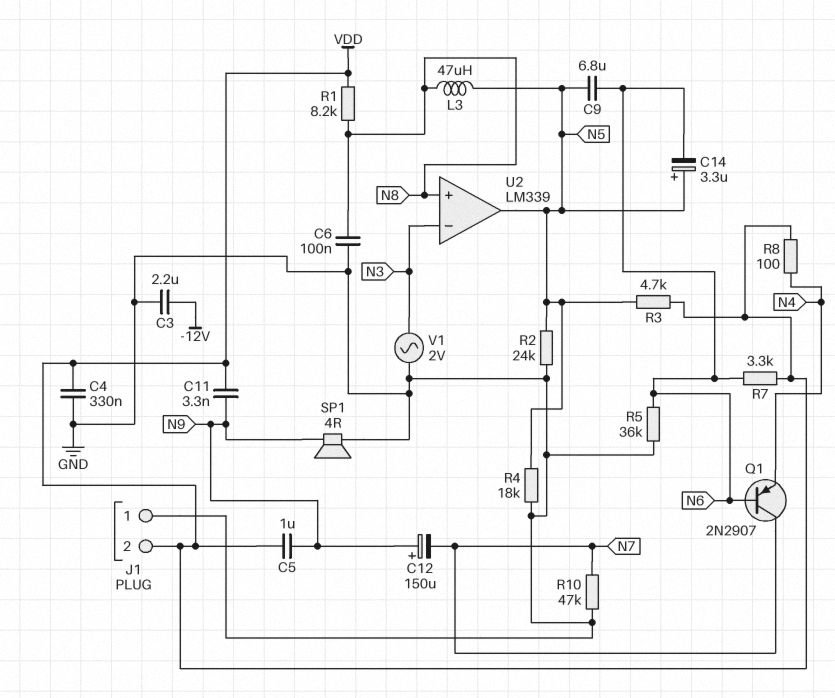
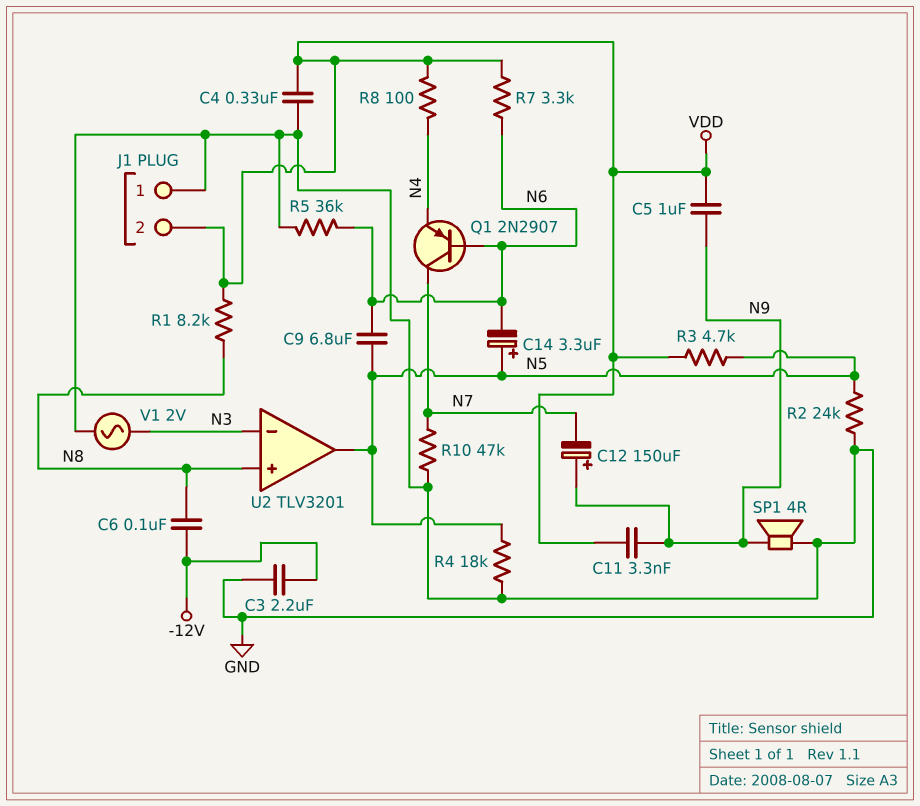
C6: 100nF (GND, N8) -> 100nF (-12V, N8)
L3: 47uH (N5, N8) -> none
U2: LM339 -> TLV3201

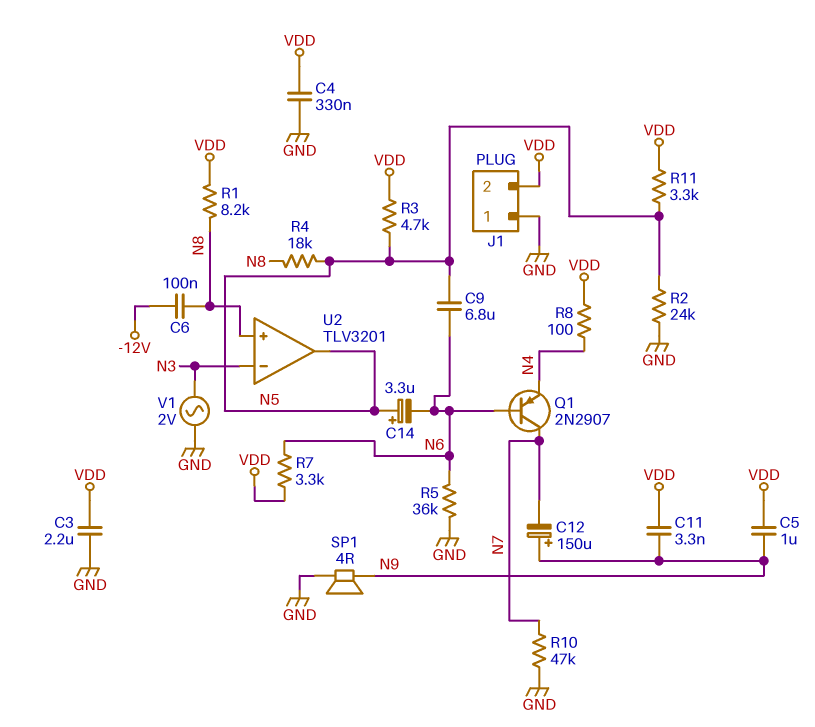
C3: 2.2uF (-12V, GND) -> 2.2uF (GND, VDD)
R4: 18k (GND, N5) -> 18k (N5, N8)
R11: none -> 3.3k (N5, VDD)

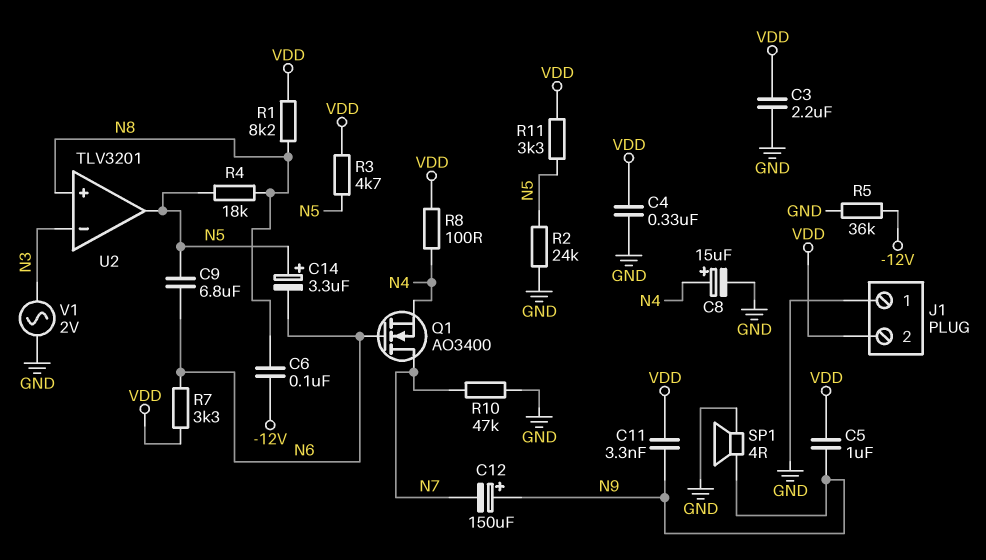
C8: none -> 15uF (plus N4, minus GND)
Q1: PNP 2N2907 (B N6, C N7, E N4) -> NMOS AO3400 (G N6, D N7, S N4)
R5: 36k (GND, N6) -> 36k (-12V, GND)

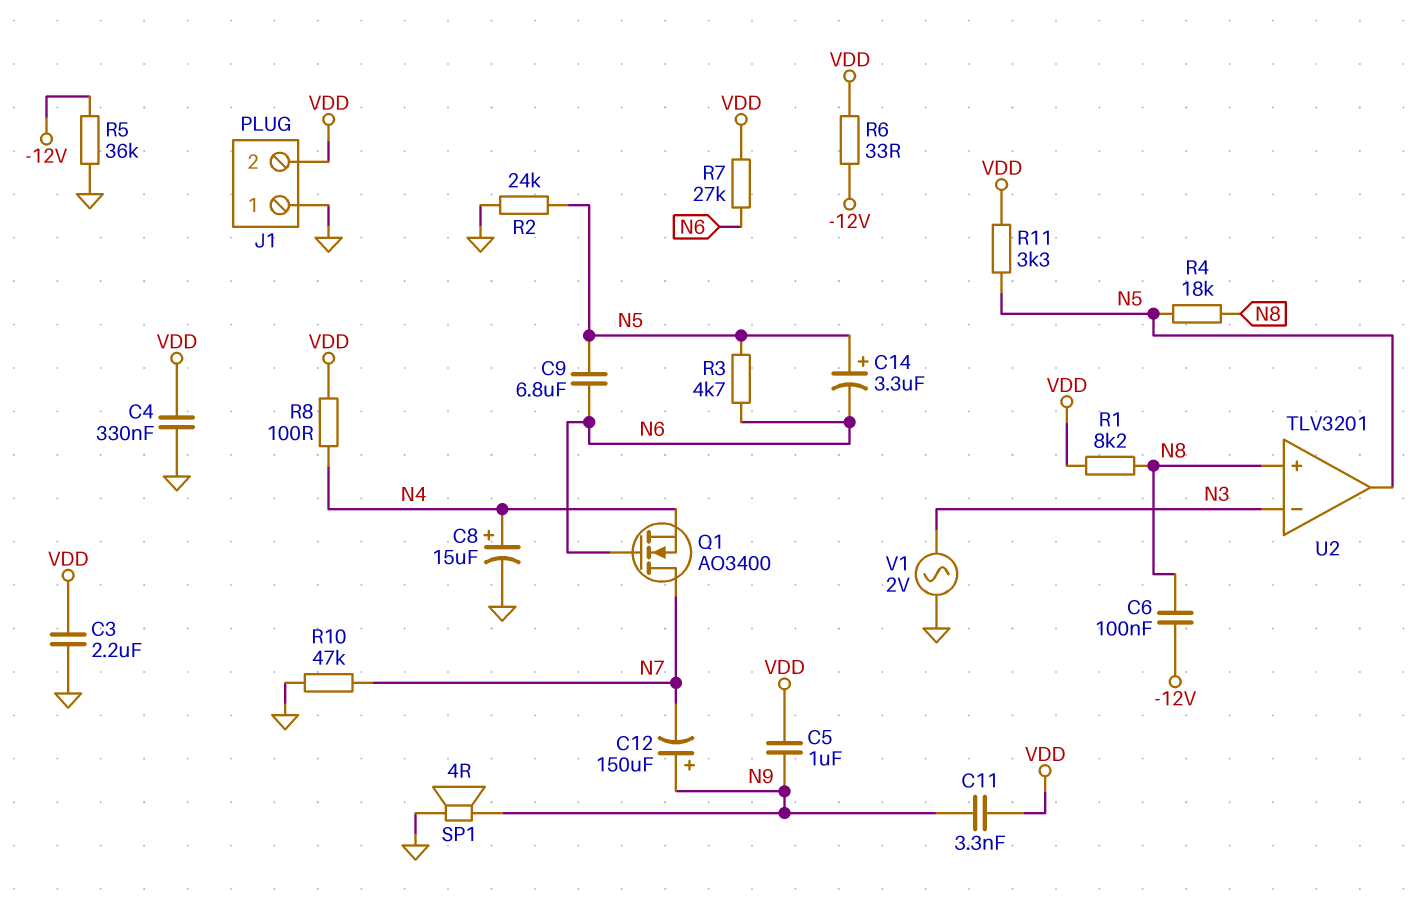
R3: 4.7k (N5, VDD) -> 4.7k (N5, N6)
R6: none -> 33 (-12V, VDD)
R7: 3.3k (N6, VDD) -> 27k (N6, VDD)

